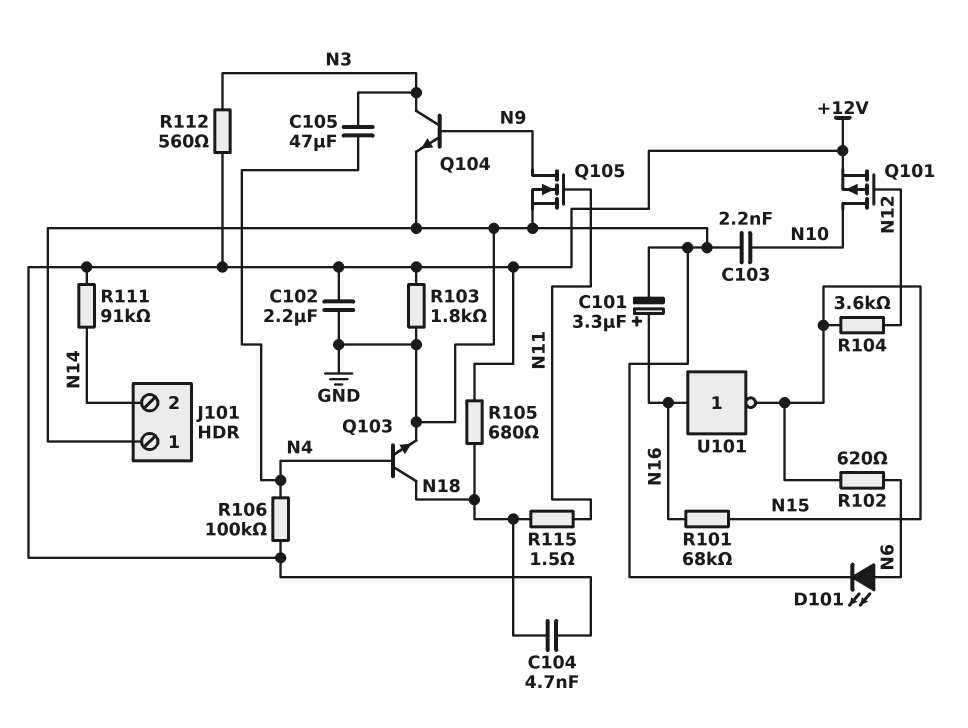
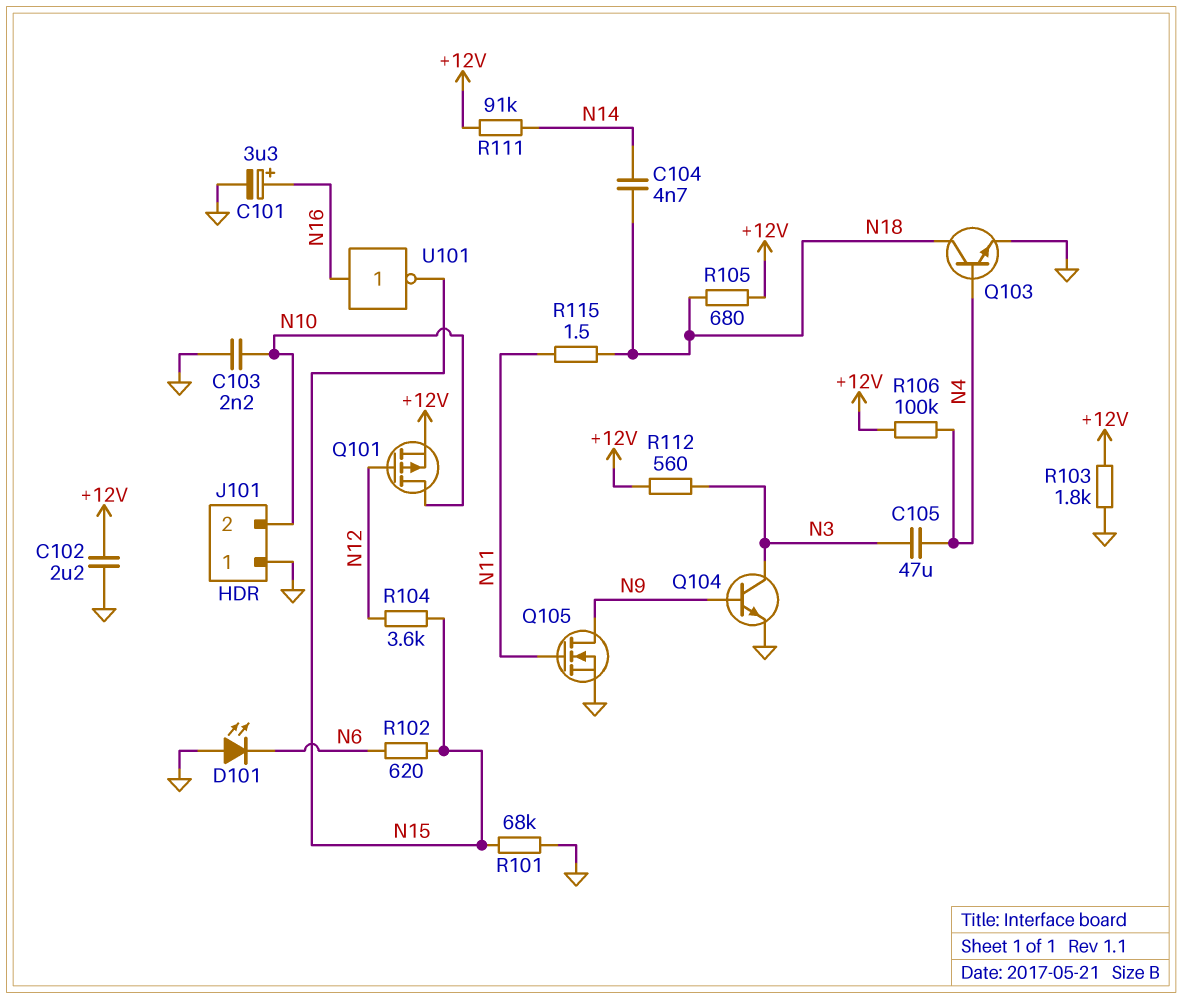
C104: 4.7nF (+12V, N18) -> 4.7nF (N14, N18)
D101: LED (A N6, K GND) -> LED (A GND, K N6)
J101 pin 2: N14 -> N10
R101: 68k (N15, N16) -> 68k (GND, N15)

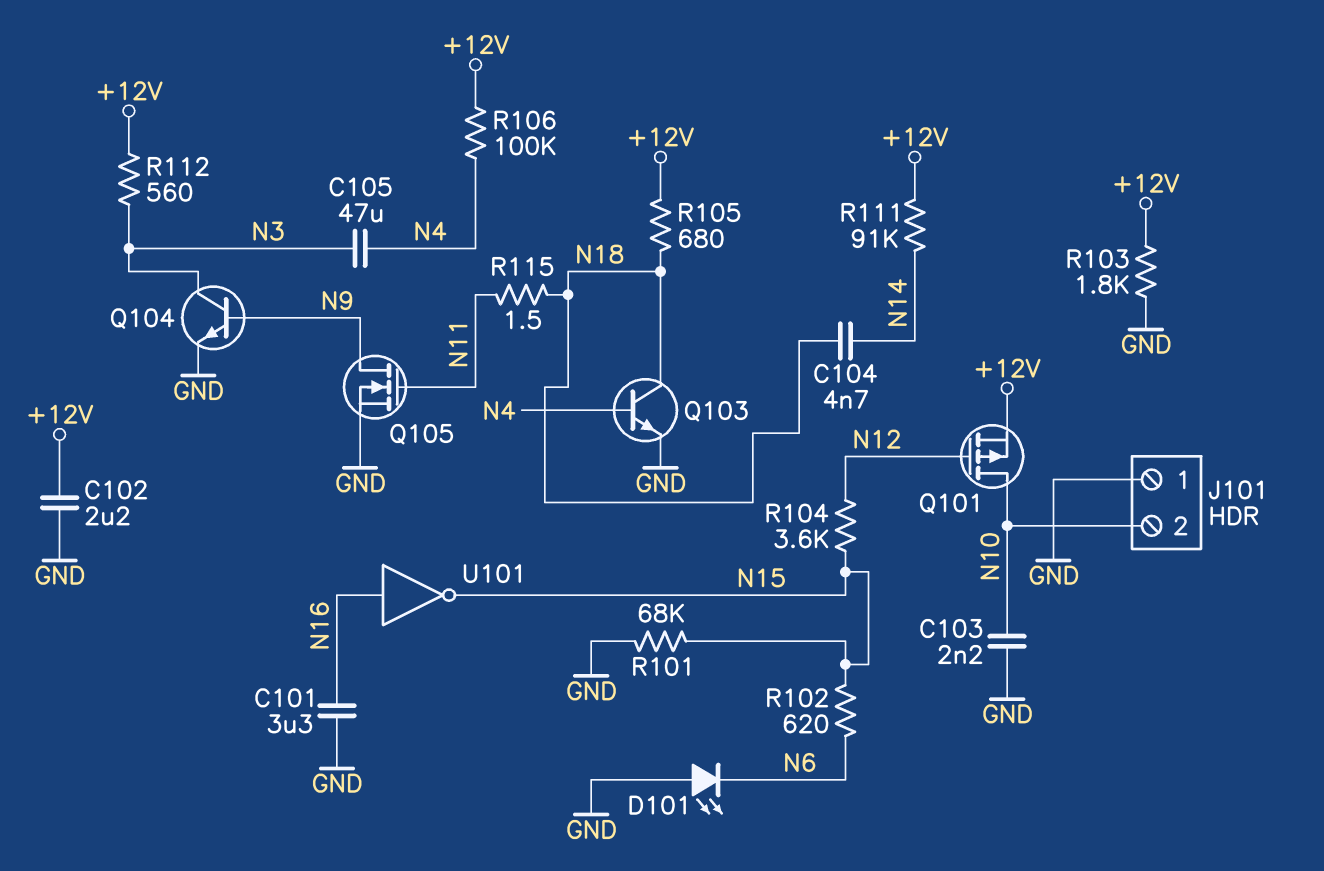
C101: 3.3uF (plus N16, minus GND) -> 3.3uF (GND, N16)

